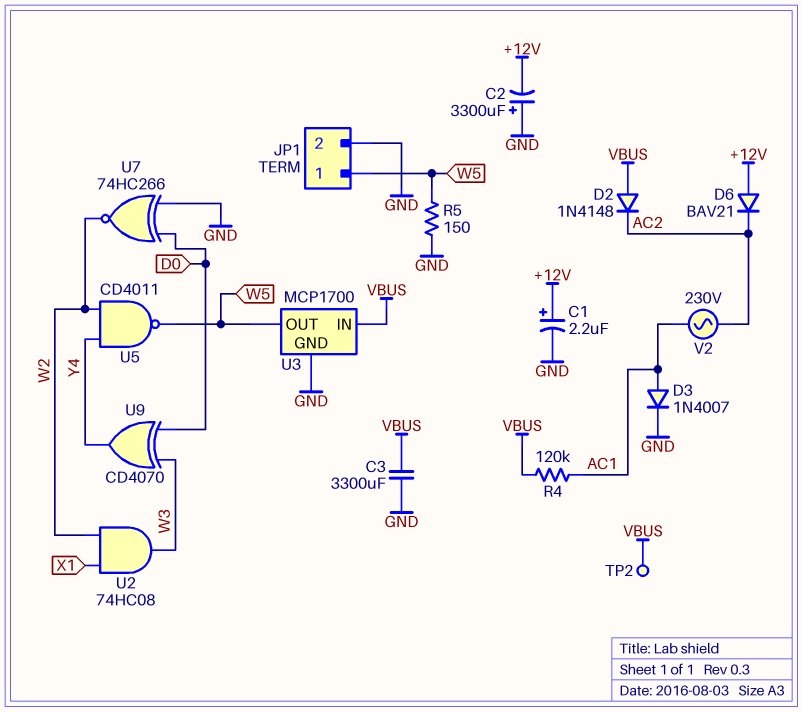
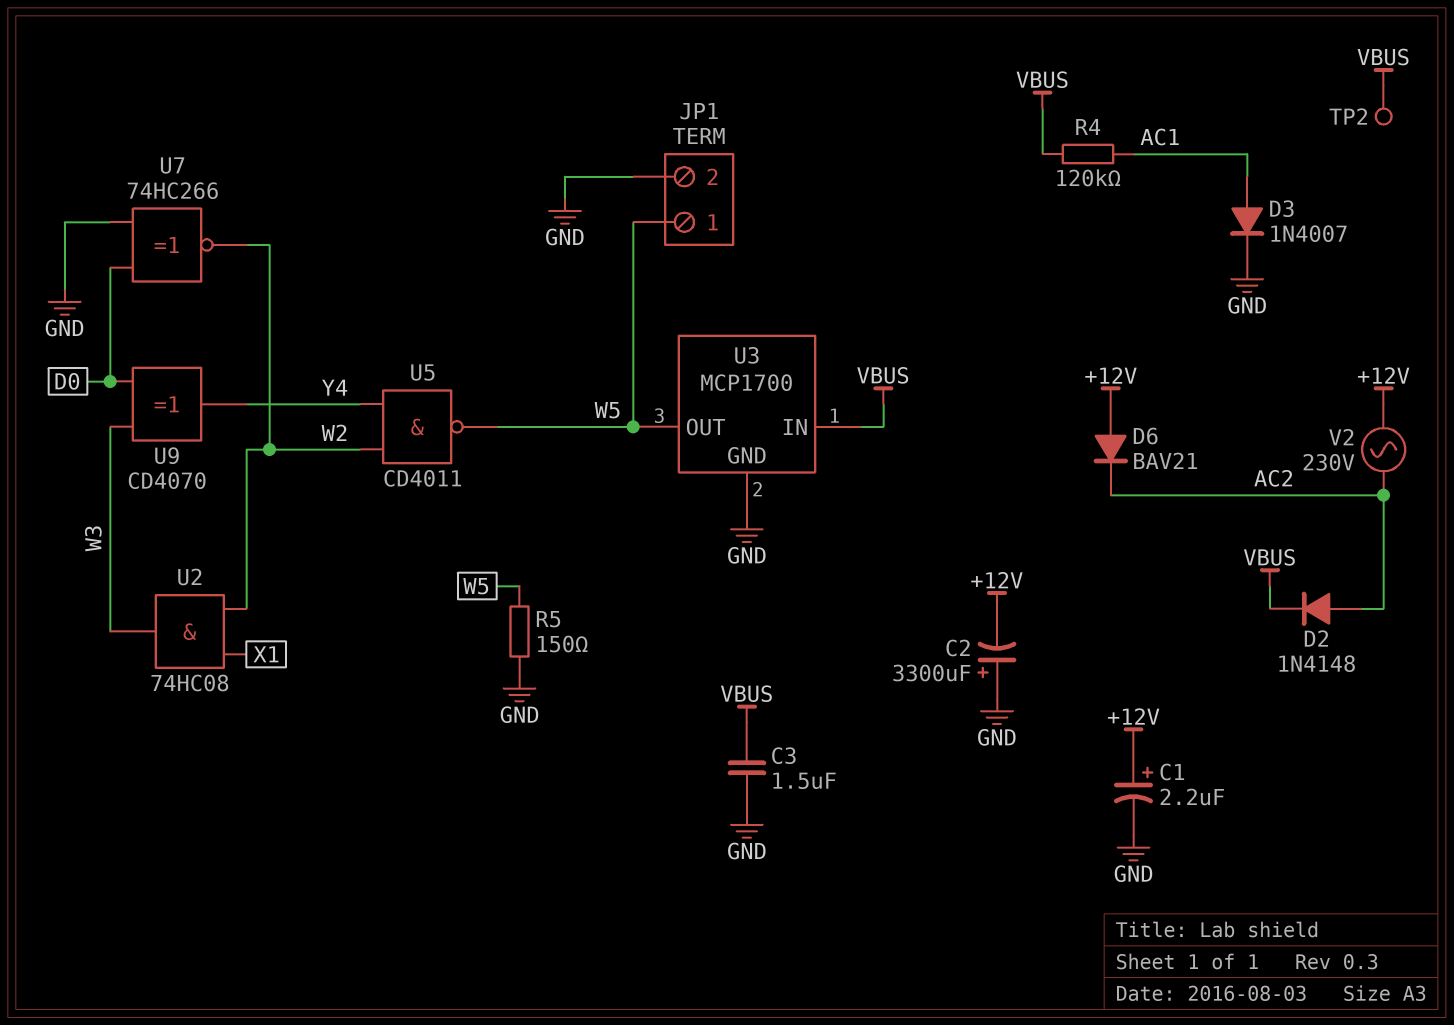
C3: 3300uF (GND, VBUS) -> 1.5uF (GND, VBUS)
D2: diode 1N4148 (A VBUS, K AC2) -> diode 1N4148 (A AC2, K VBUS)
V2: AC 230V (AC1, AC2) -> AC 230V (+12V, AC2)

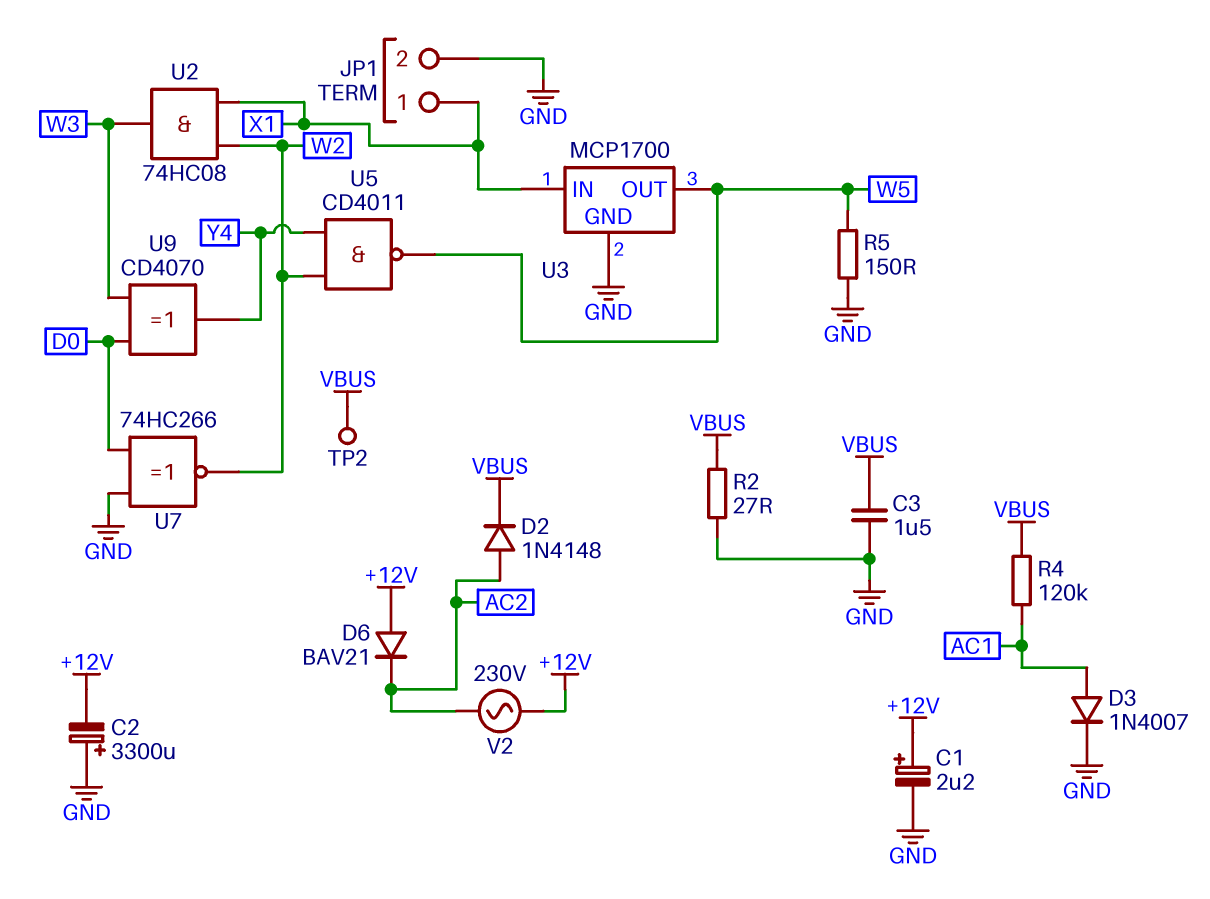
JP1 pin 1: W5 -> X1
R2: none -> 27 (GND, VBUS)
U3 pin IN: VBUS -> X1

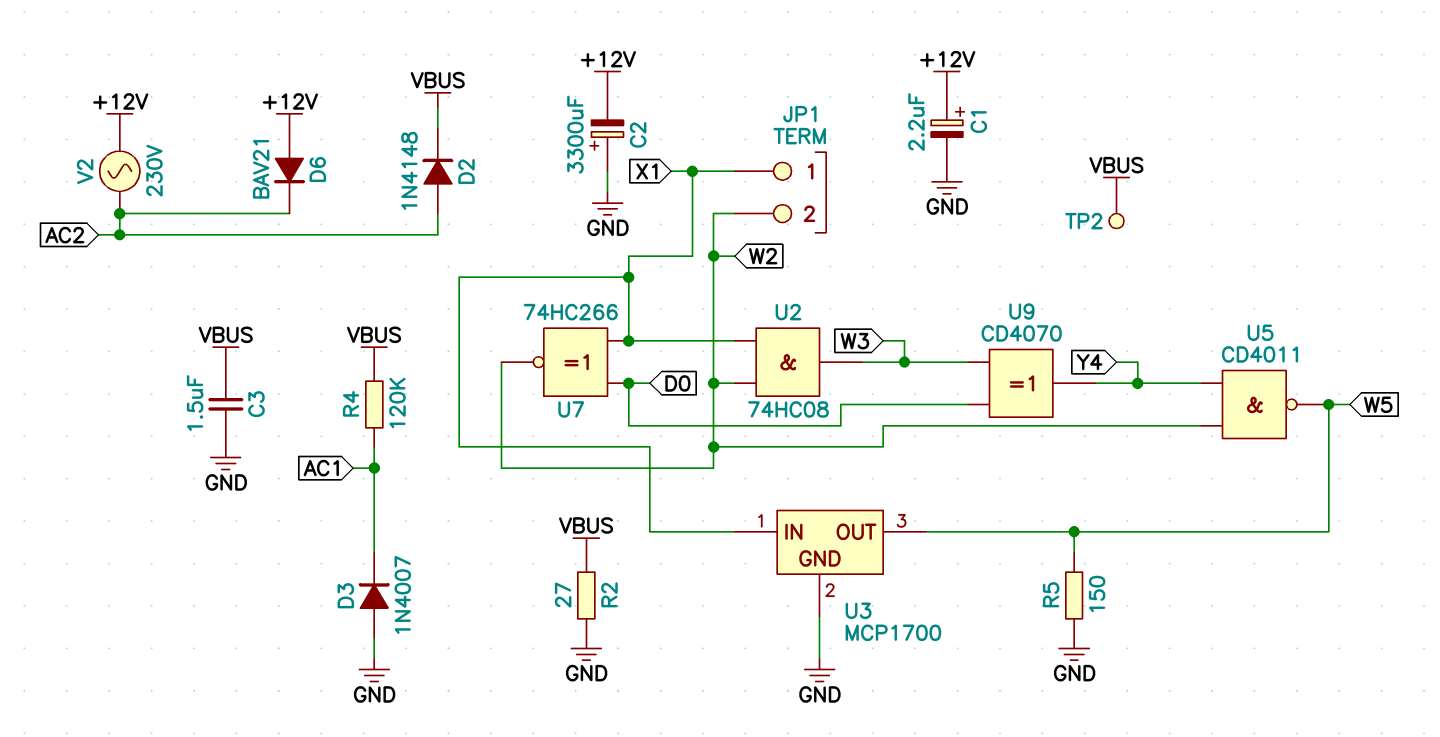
D3: diode 1N4007 (A AC1, K GND) -> diode 1N4007 (A GND, K AC1)
JP1 pin 2: GND -> W2
U7: XNOR 74HC266 (in D0, in GND, out W2) -> XNOR 74HC266 (in D0, in X1, out W2)

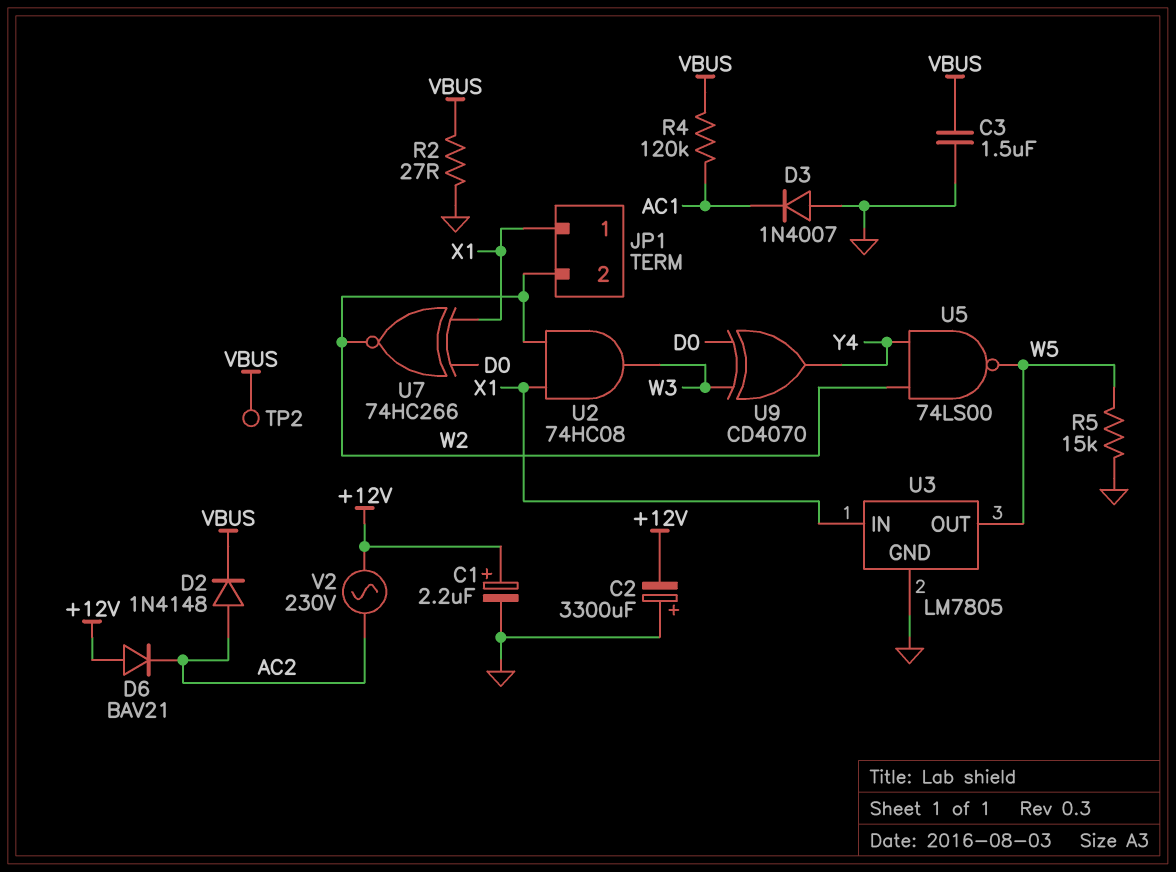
R5: 150 (GND, W5) -> 15k (GND, W5)
U3: MCP1700 -> LM7805
U5: NAND CD4011 (in W2, in Y4, out W5) -> NAND 74LS00 (in W2, in Y4, out W5)

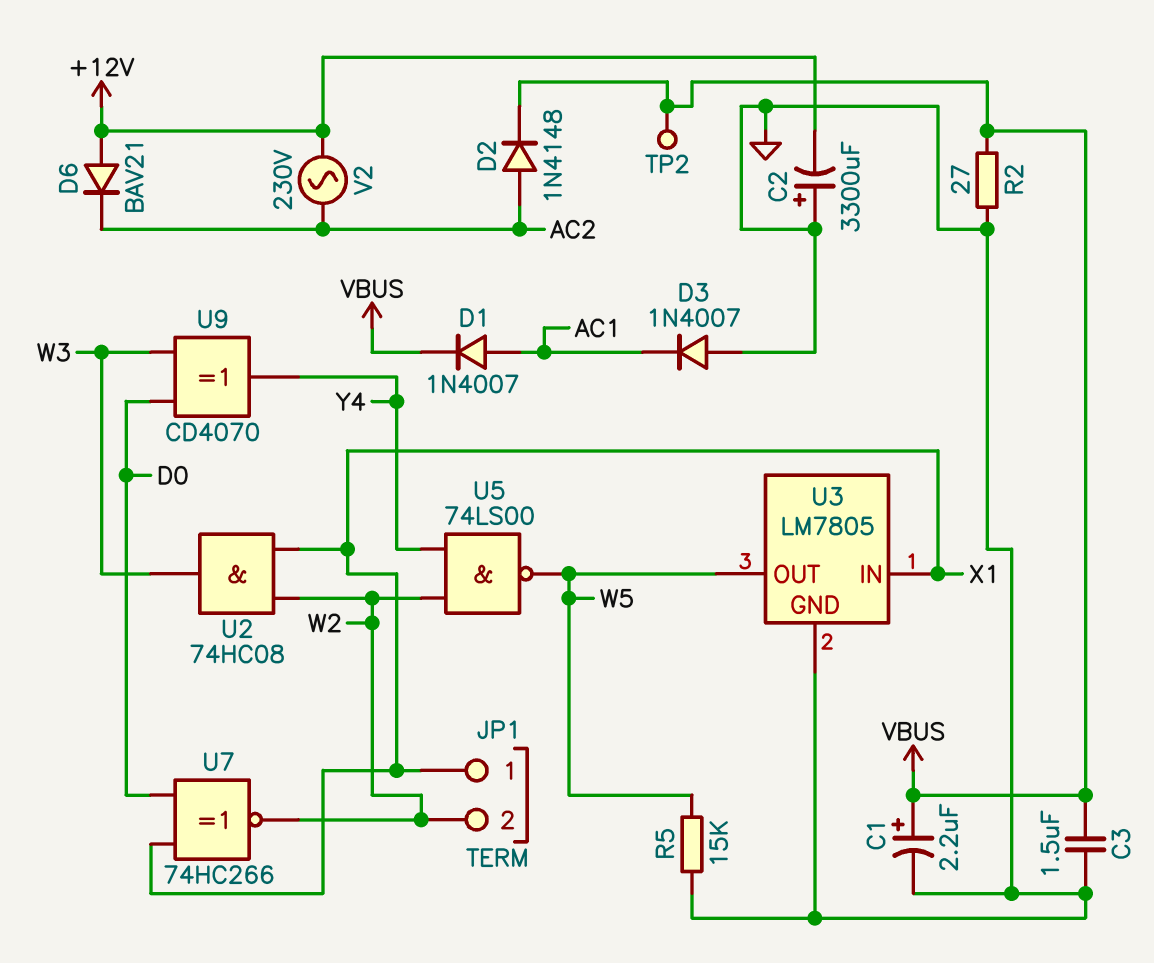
C1: 2.2uF (plus +12V, minus GND) -> 2.2uF (plus VBUS, minus GND)
D1: none -> diode 1N4007 (A AC1, K VBUS)
R4: 120k (AC1, VBUS) -> none

